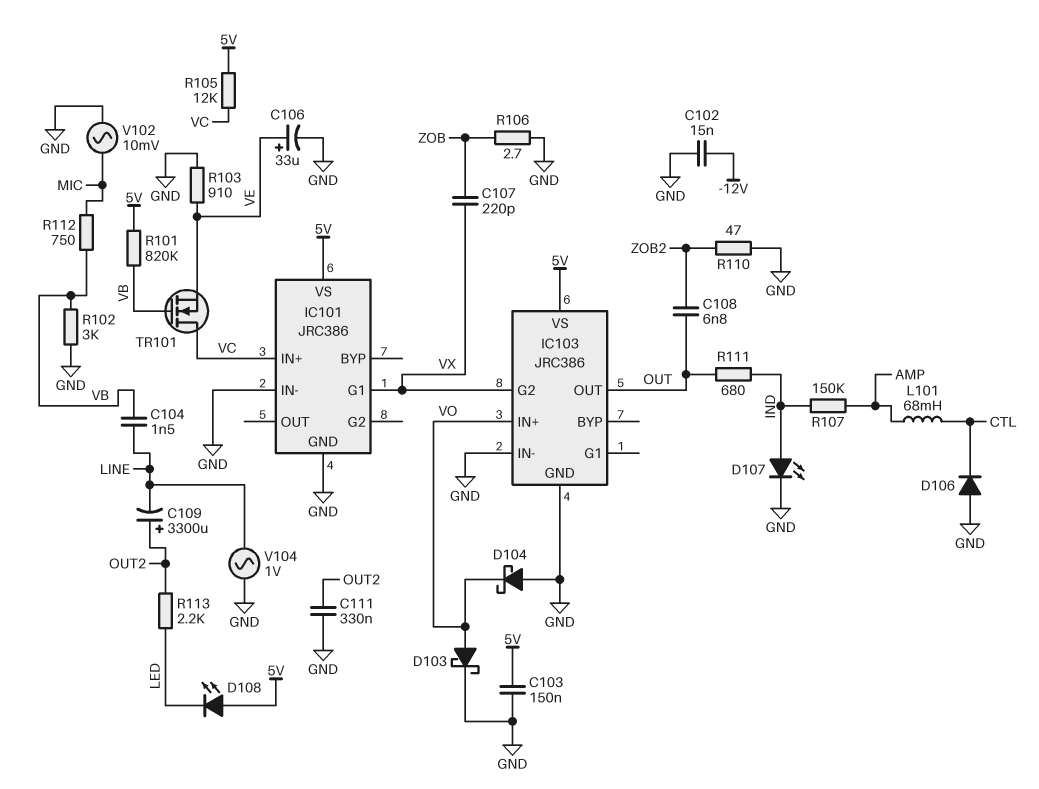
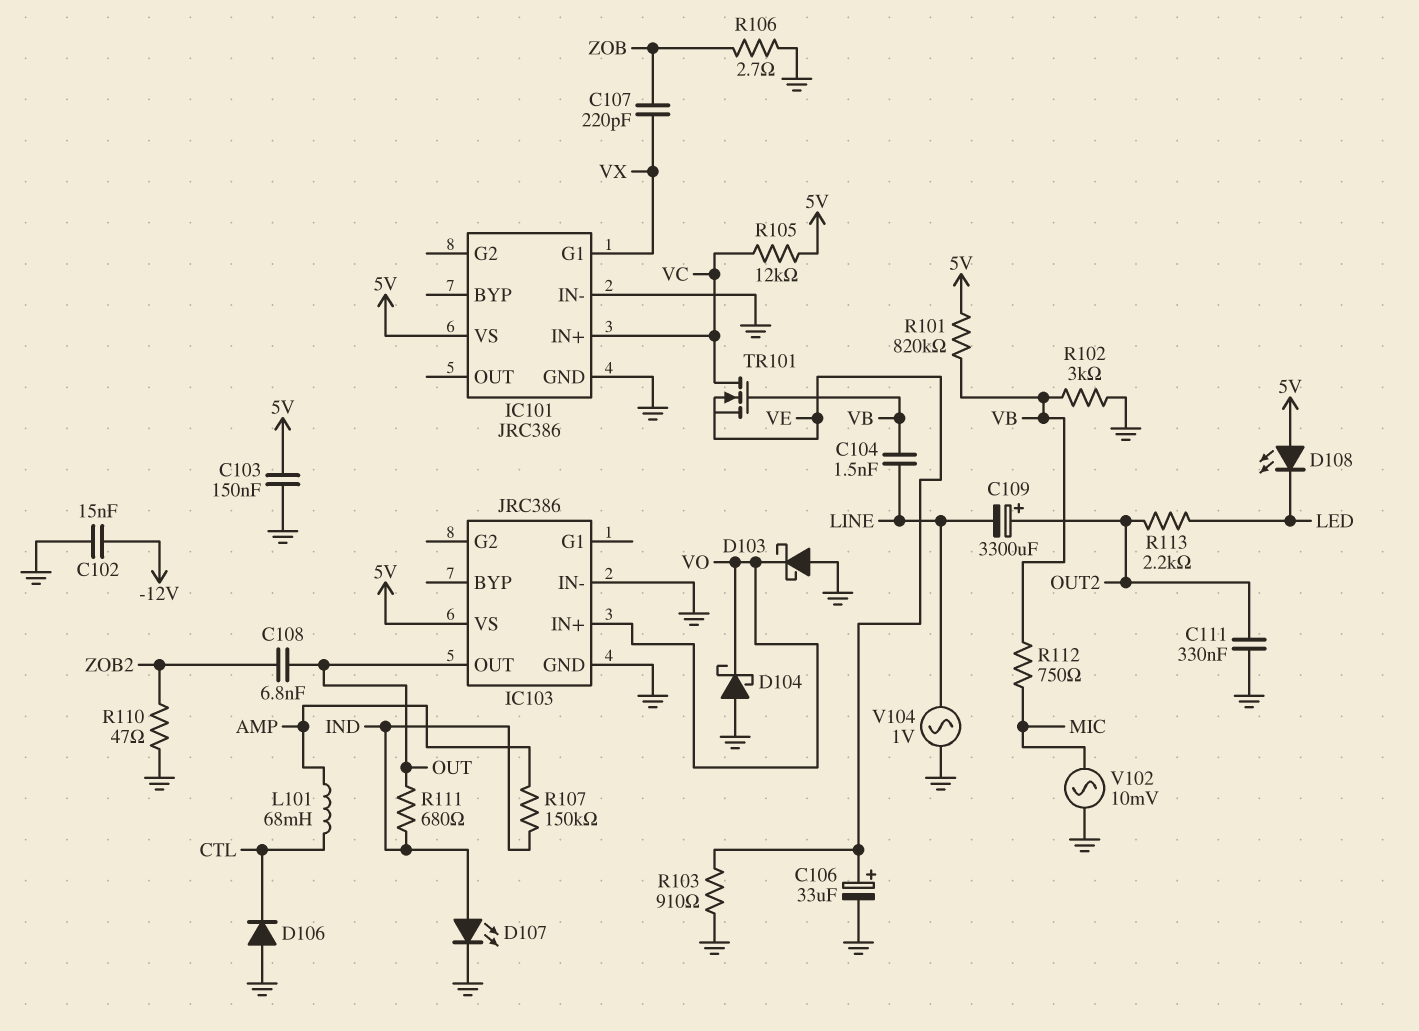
D103: schottky (A VO, K GND) -> schottky (A GND, K VO)
IC103 pin G2: VX -> none

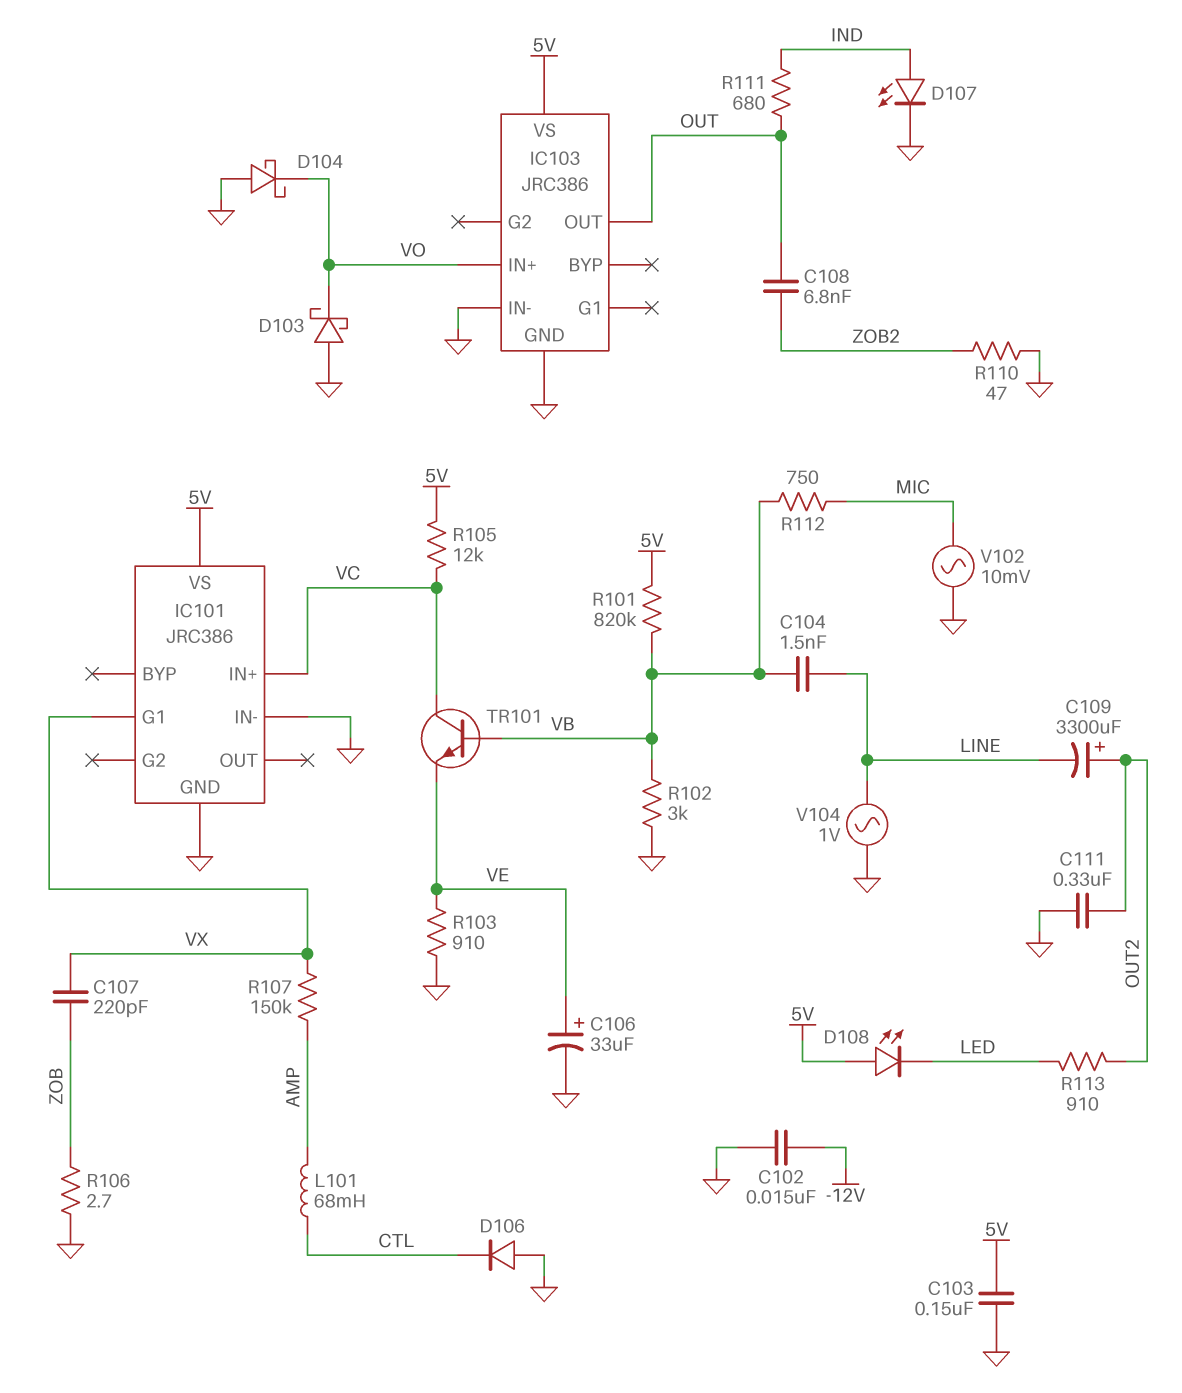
R107: 150k (AMP, IND) -> 150k (AMP, VX)
R113: 2.2k (LED, OUT2) -> 910 (LED, OUT2)
TR101: NMOS (G VB, D VC, S VE) -> NPN (B VB, C VC, E VE)

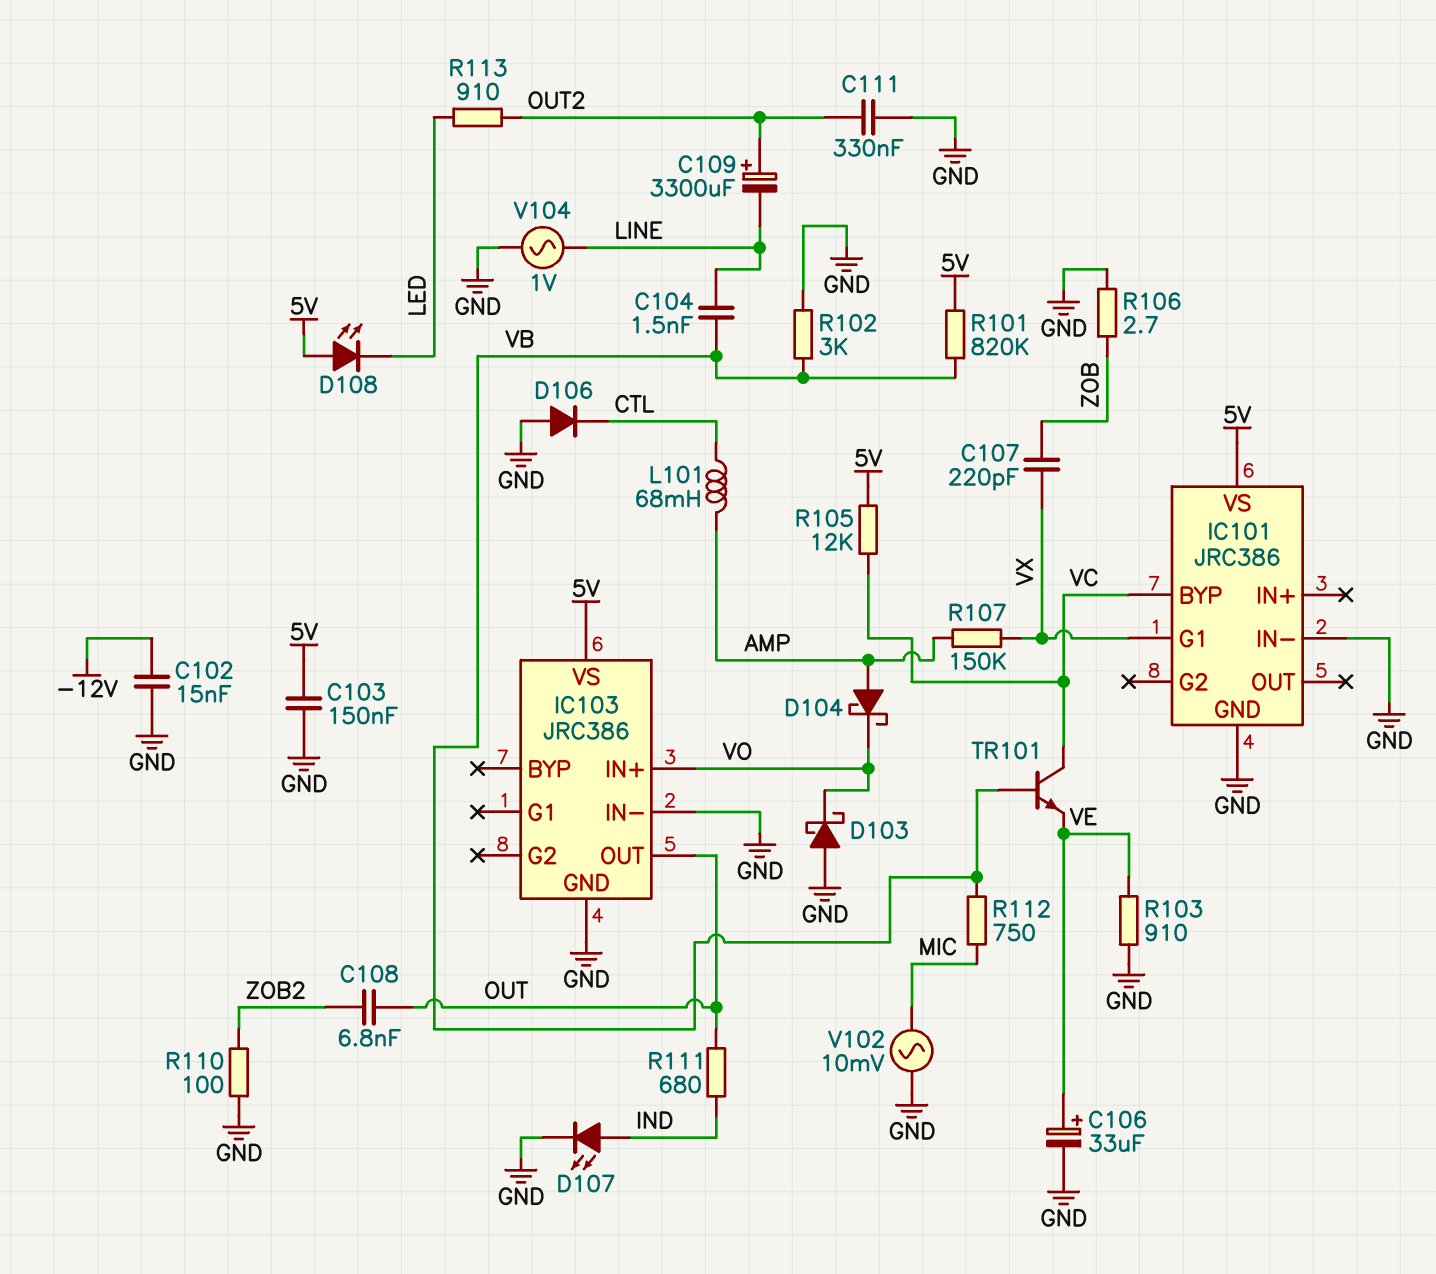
D104: schottky (A GND, K VO) -> schottky (A AMP, K VO)
IC101 pin BYP: none -> VC
IC101 pin IN+: VC -> none
R110: 47 (GND, ZOB2) -> 100 (GND, ZOB2)

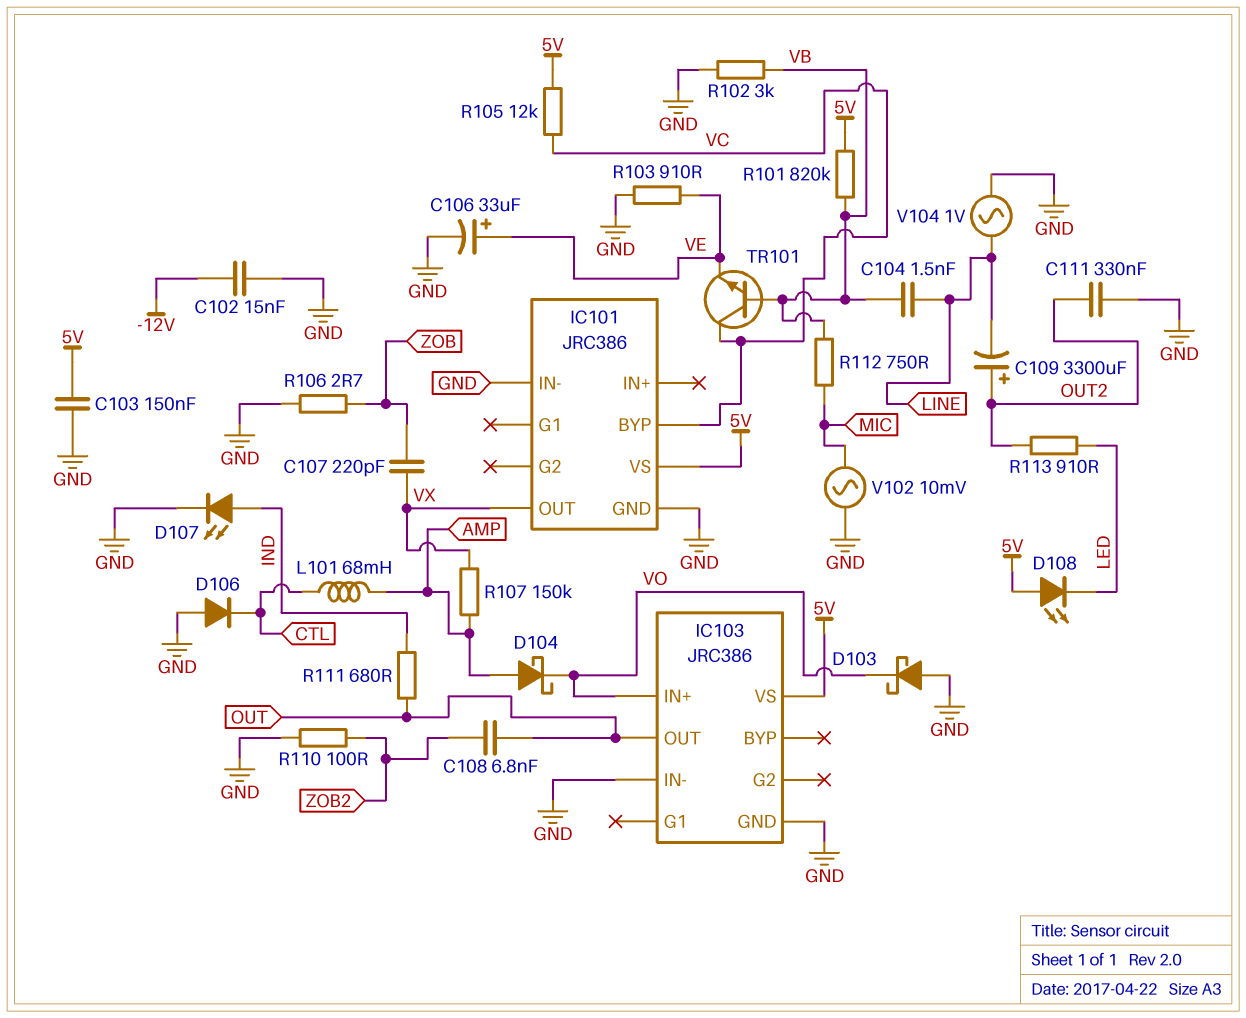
IC101 pin G1: VX -> none
IC101 pin OUT: none -> VX

